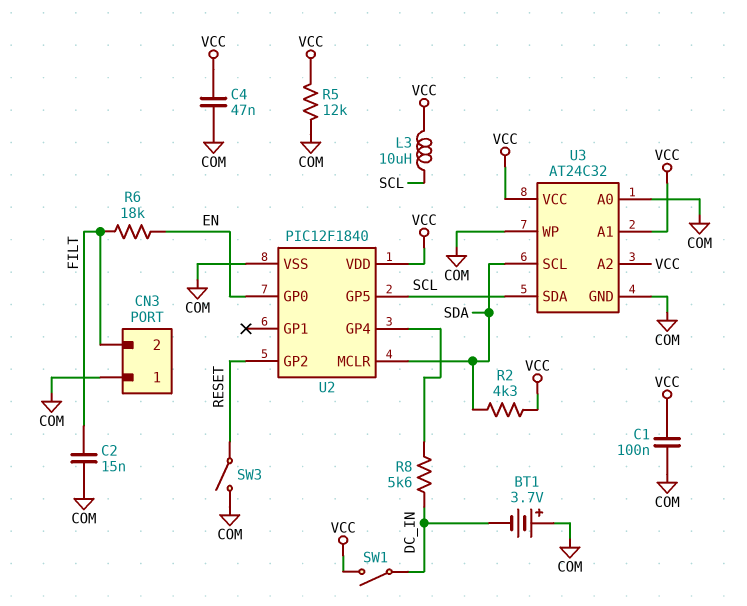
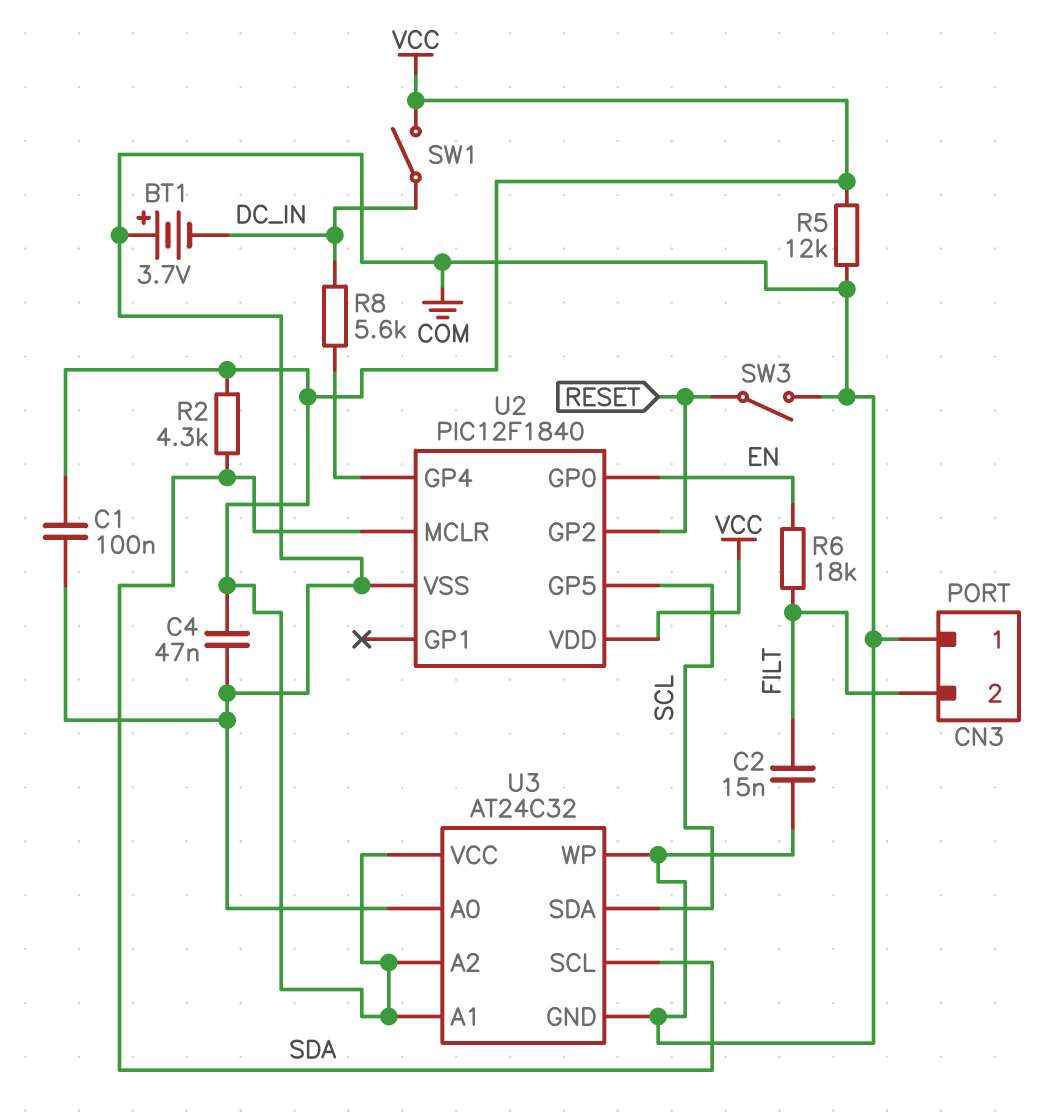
L3: 10uH (SCL, VCC) -> none

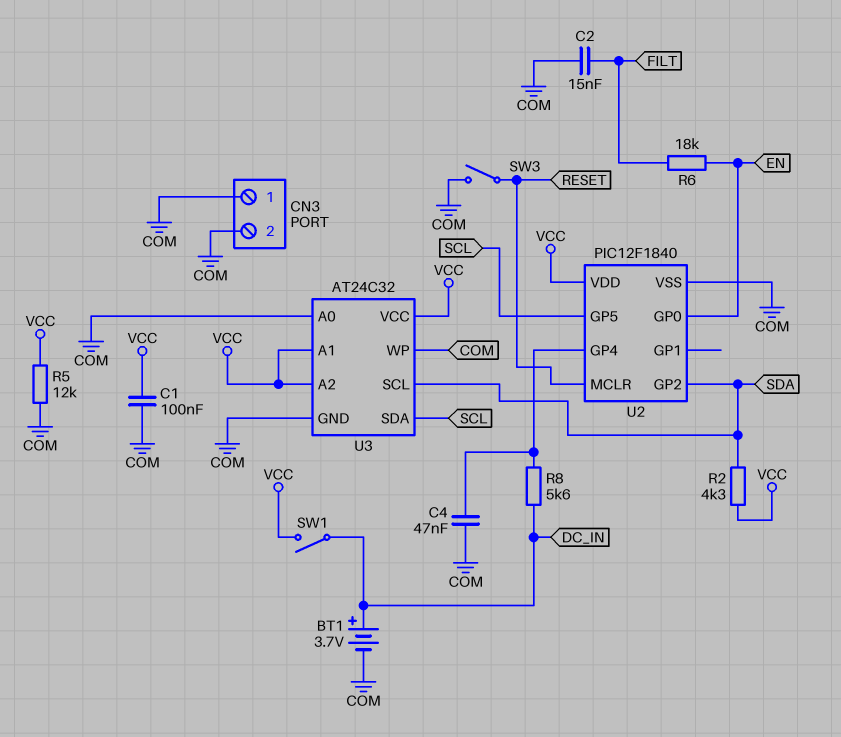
BT1: 3.7V (plus COM, minus DC_IN) -> 3.7V (plus DC_IN, minus COM)
C4: 47nF (COM, VCC) -> 47nF (COM, U2/GP4)
CN3 pin 2: FILT -> COM
U2 pin GP2: RESET -> SDA
U2 pin MCLR: SDA -> RESET

